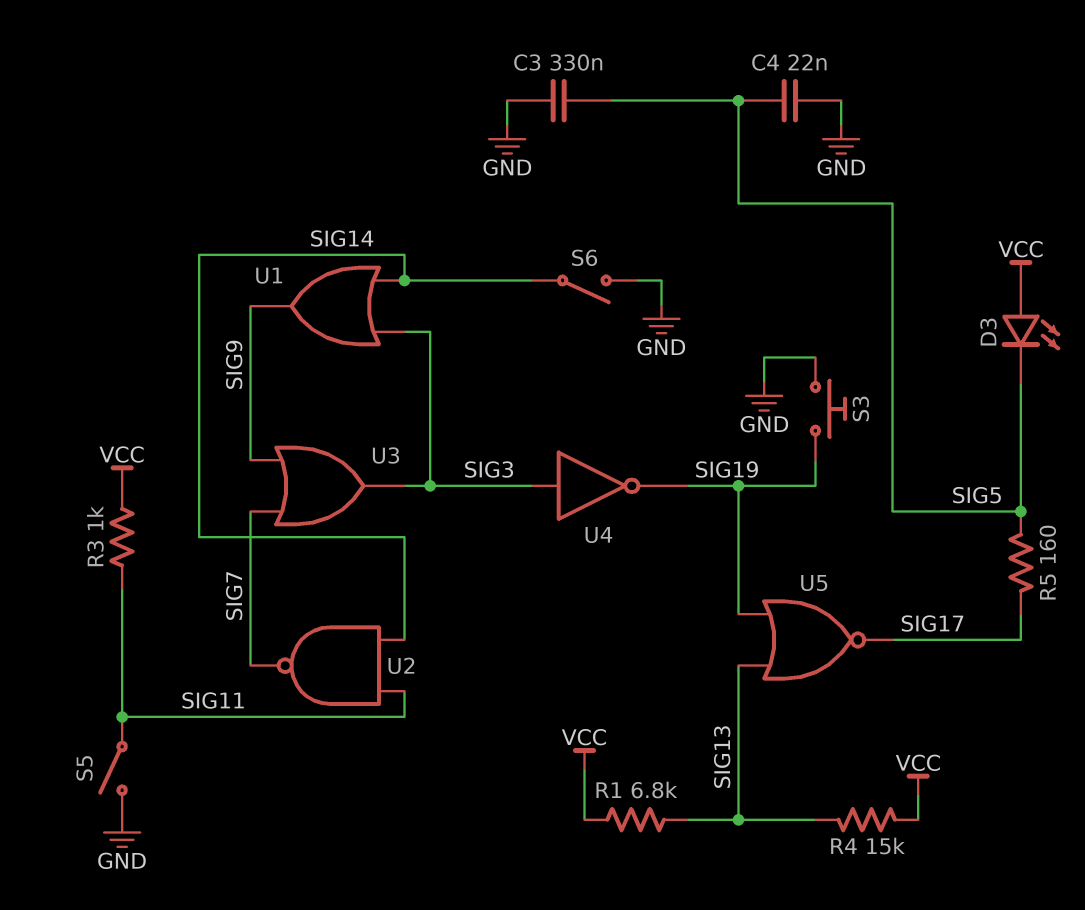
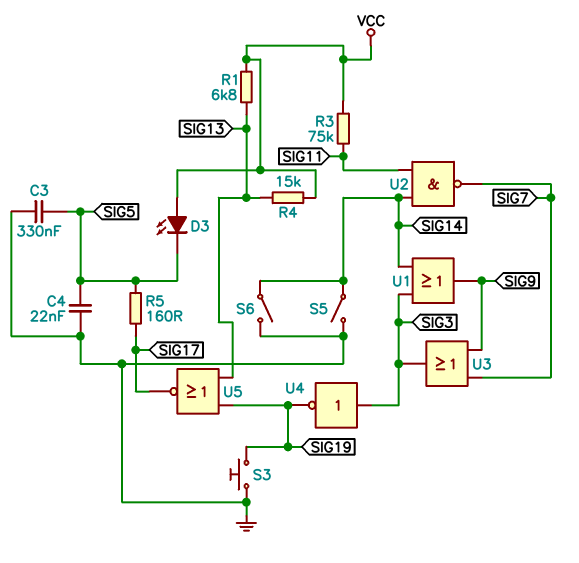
R3: 1k (SIG11, VCC) -> 75k (SIG11, VCC)
S5: switch (GND, SIG11) -> switch (GND, SIG14)

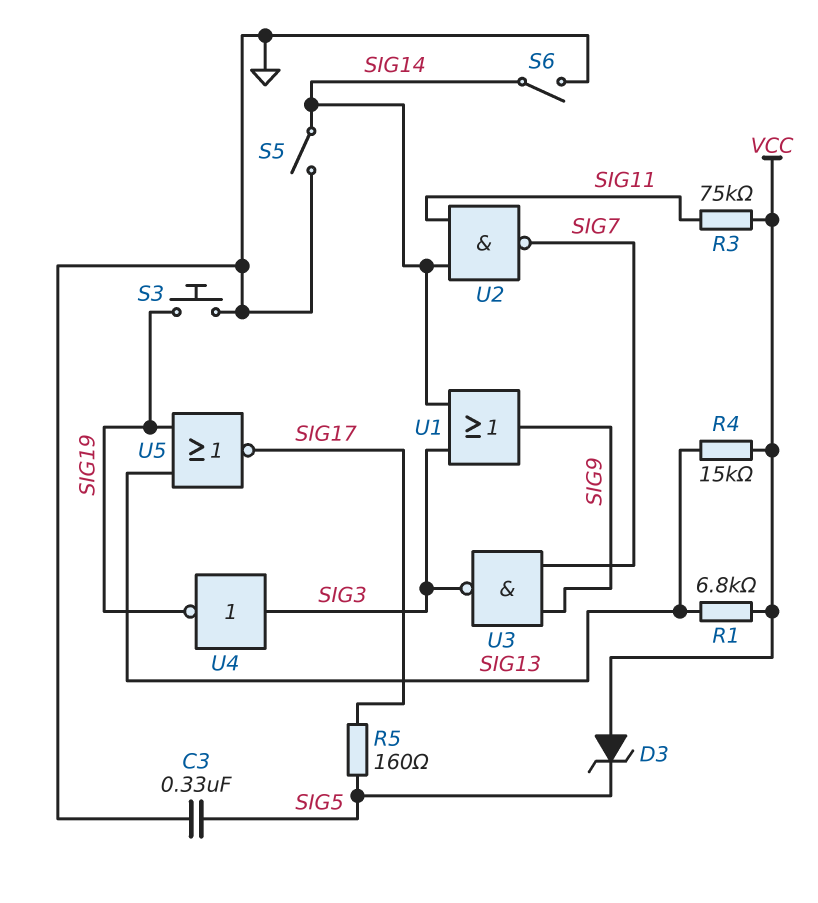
C4: 22nF (GND, SIG5) -> none
D3: LED (A VCC, K SIG5) -> zener (A VCC, K SIG5)
U3: OR (in SIG7, in SIG9, out SIG3) -> NAND (in SIG7, in SIG9, out SIG3)

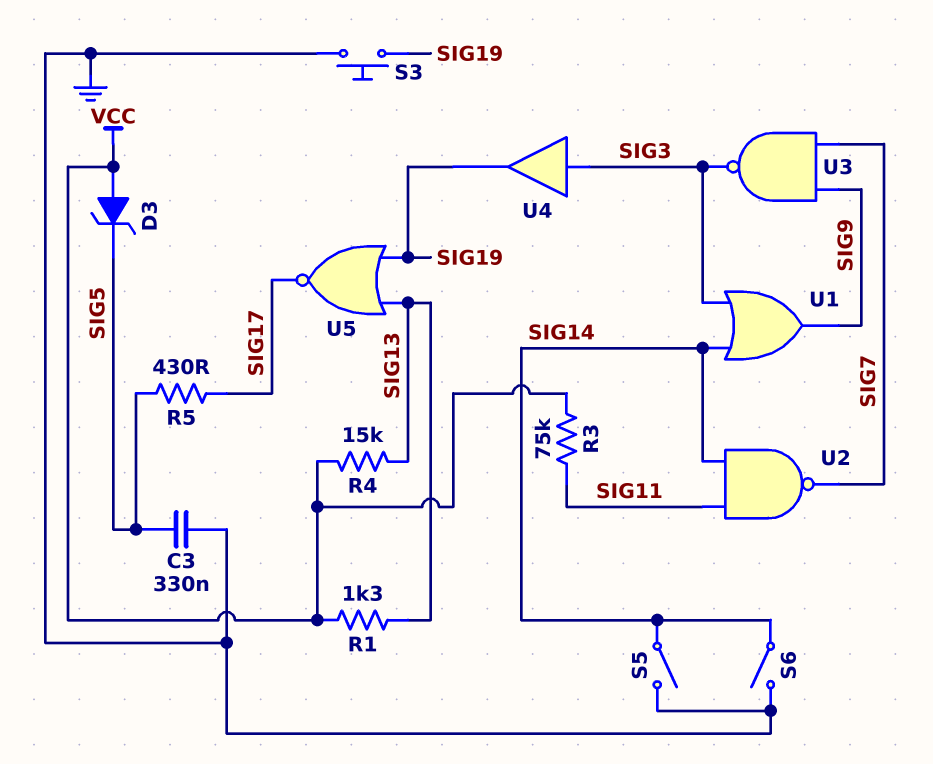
R1: 6.8k (SIG13, VCC) -> 1.3k (SIG13, VCC)
R5: 160 (SIG5, SIG17) -> 430 (SIG5, SIG17)
U4: NOT (in SIG3, out SIG19) -> buffer (in SIG3, out SIG19)

